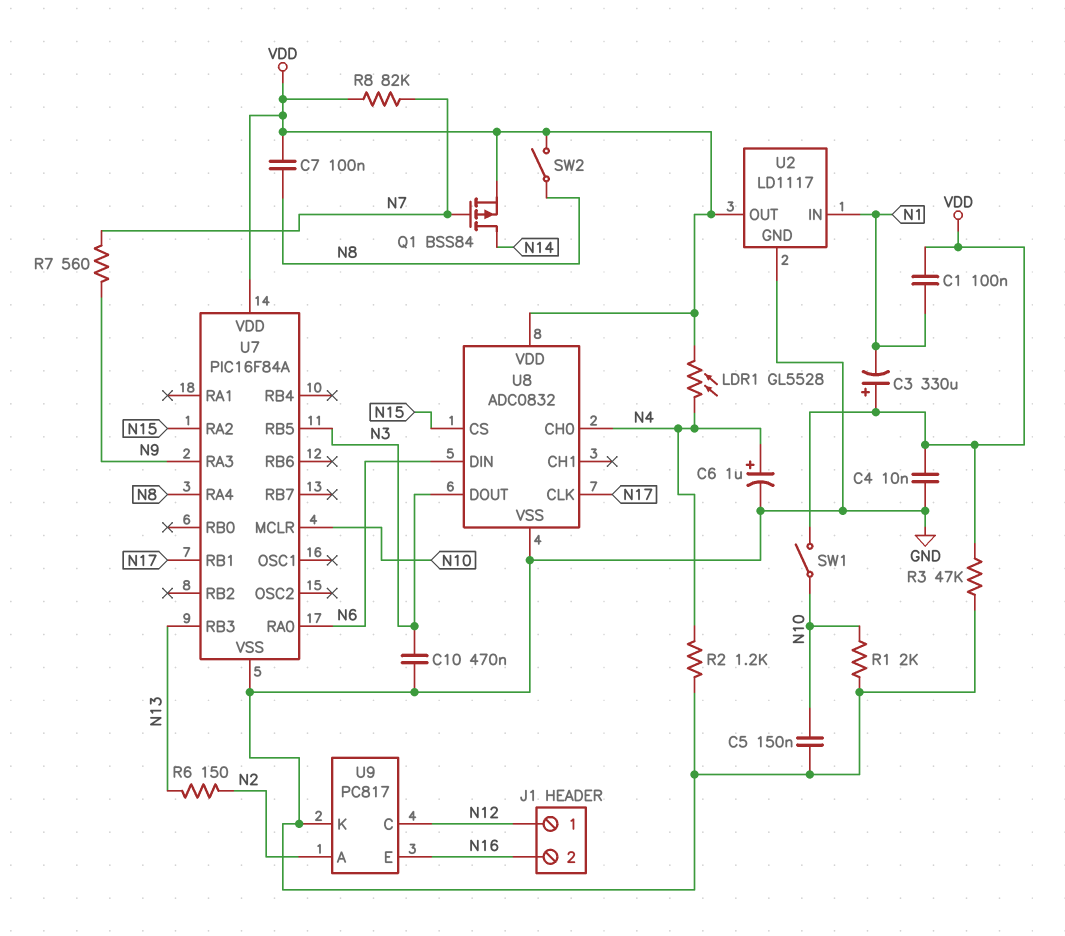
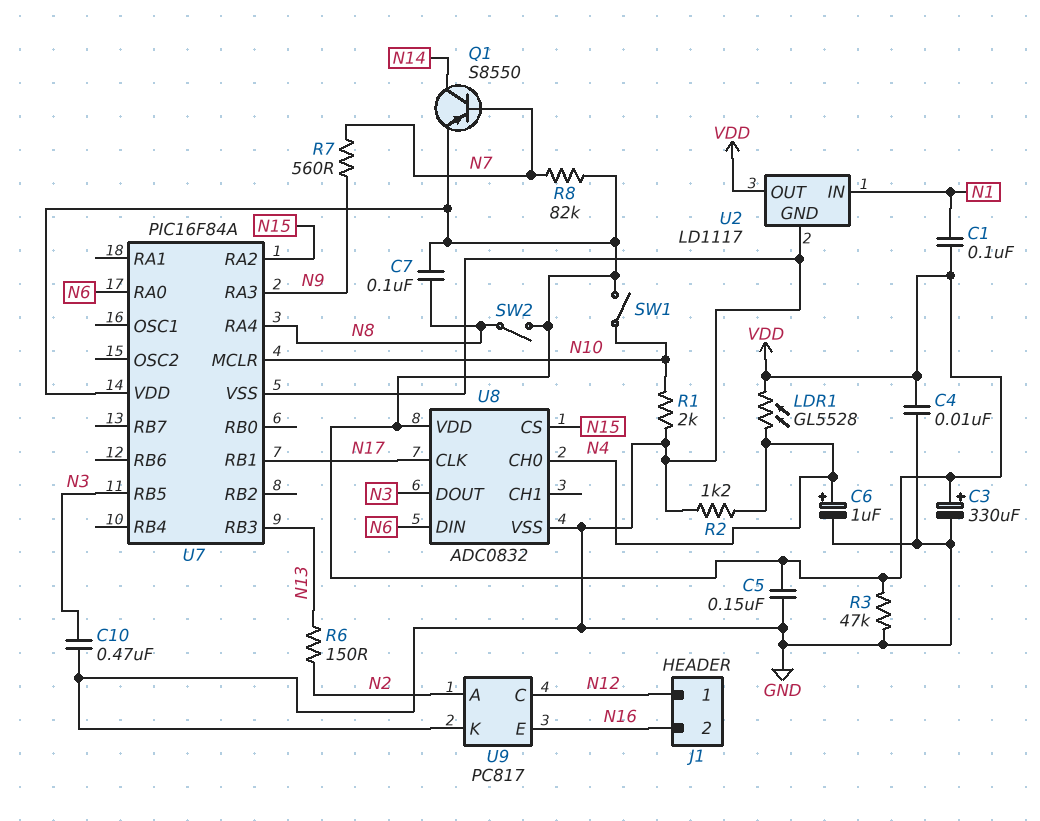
C3: 330uF (plus VDD, minus N1) -> 330uF (plus VDD, minus GND)
C5: 150nF (GND, N10) -> 150nF (GND, VDD)
Q1: PMOS BSS84 (G N7, D N14, S VDD) -> PNP S8550 (B N7, C N14, E VDD)

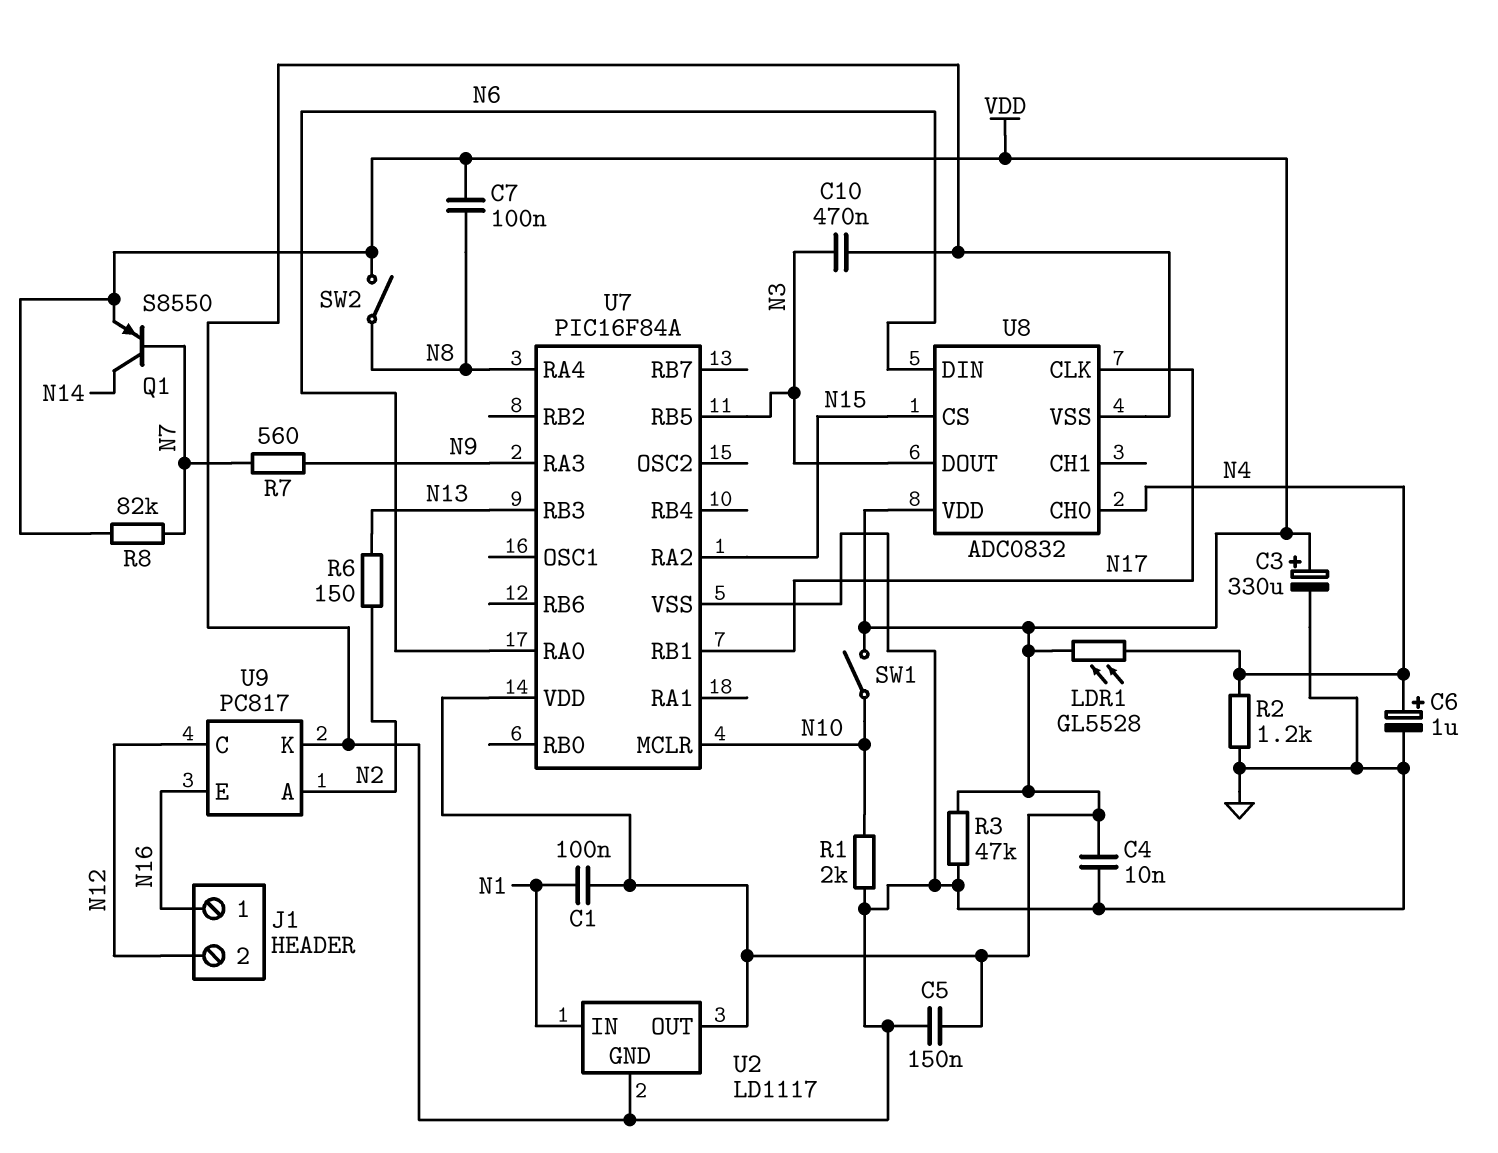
J1 pin 1: N12 -> N16
J1 pin 2: N16 -> N12

